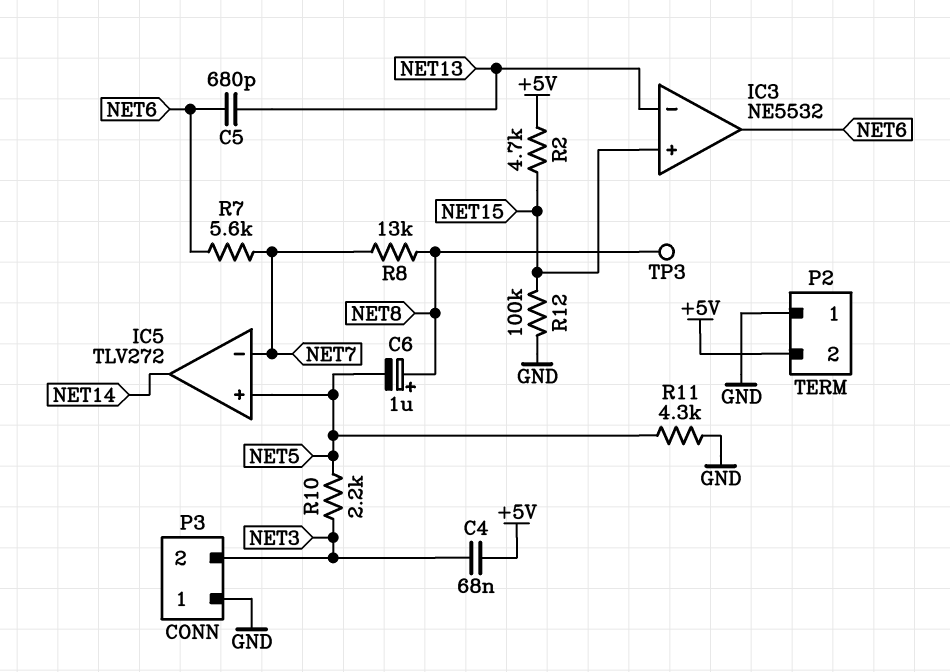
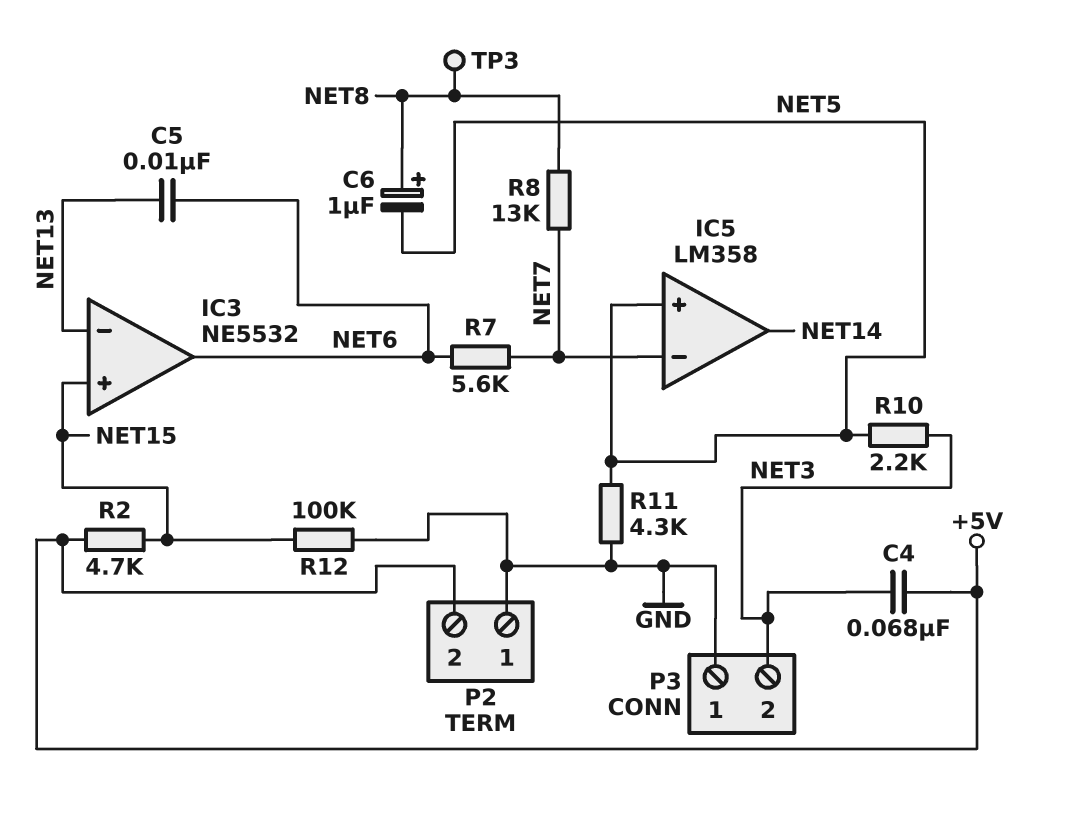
C5: 680pF (NET6, NET13) -> 10nF (NET6, NET13)
IC5: TLV272 -> LM358

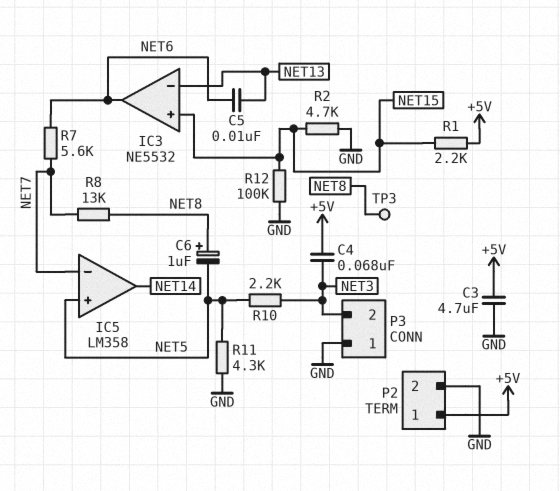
C3: none -> 4.7uF (+5V, GND)
P2 pin 1: GND -> +5V
P2 pin 2: +5V -> GND
R1: none -> 2.2k (+5V, NET15)
R2: 4.7k (+5V, NET15) -> 4.7k (GND, NET15)

